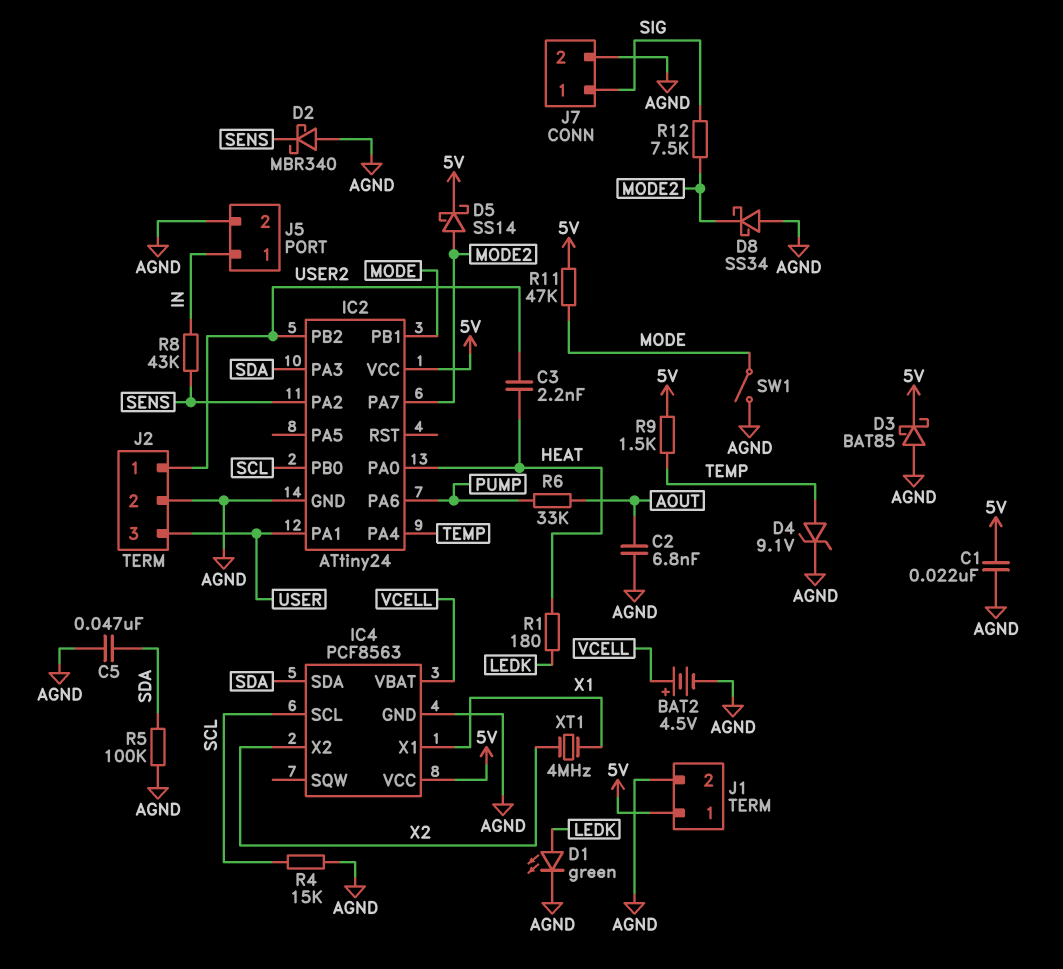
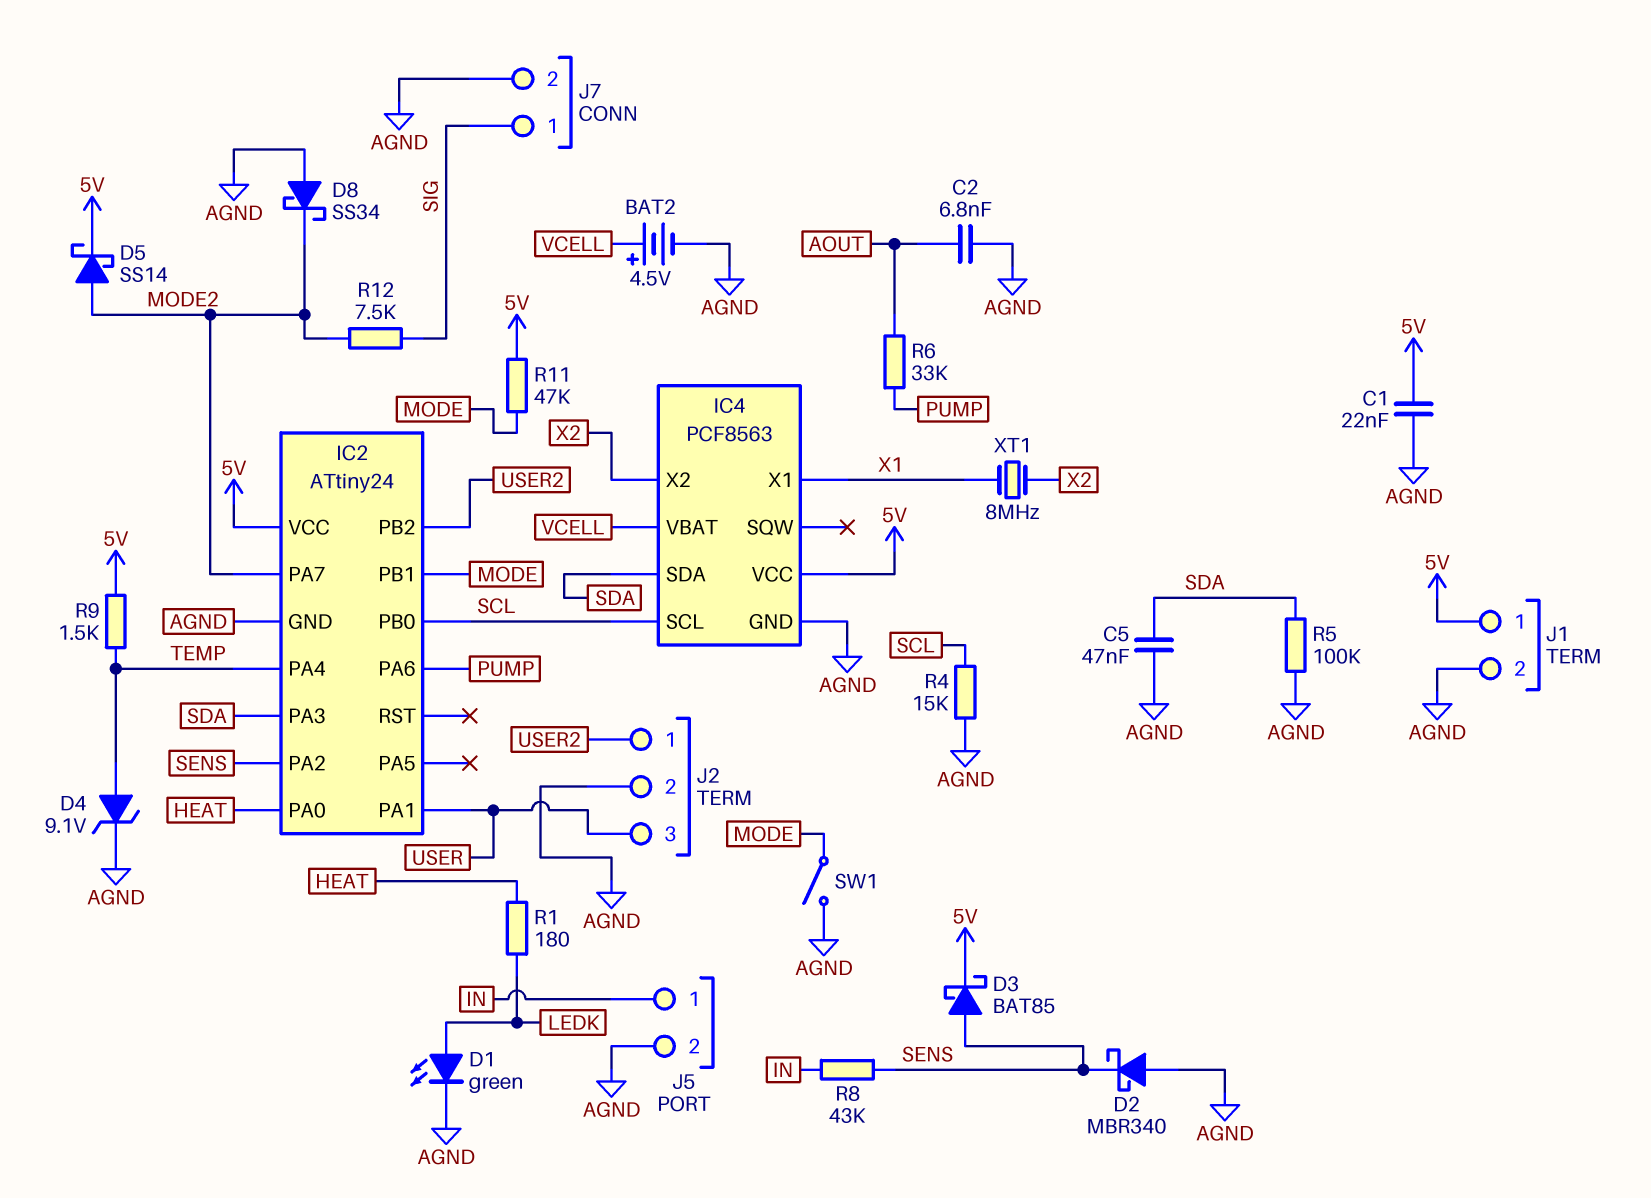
C3: 2.2nF (HEAT, USER2) -> none
D3: schottky BAT85 (A AGND, K 5V) -> schottky BAT85 (A SENS, K 5V)
XT1: 4MHz (X1, X2) -> 8MHz (X1, X2)

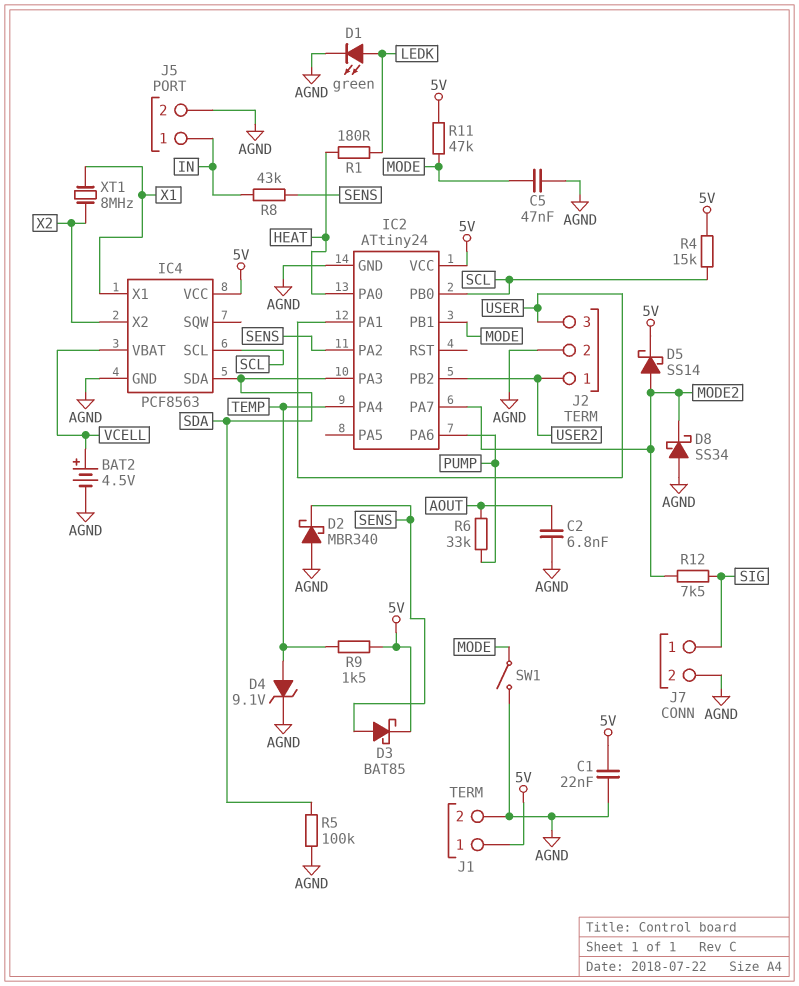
C5: 47nF (AGND, SDA) -> 47nF (AGND, MODE)
R4: 15k (AGND, SCL) -> 15k (5V, SCL)

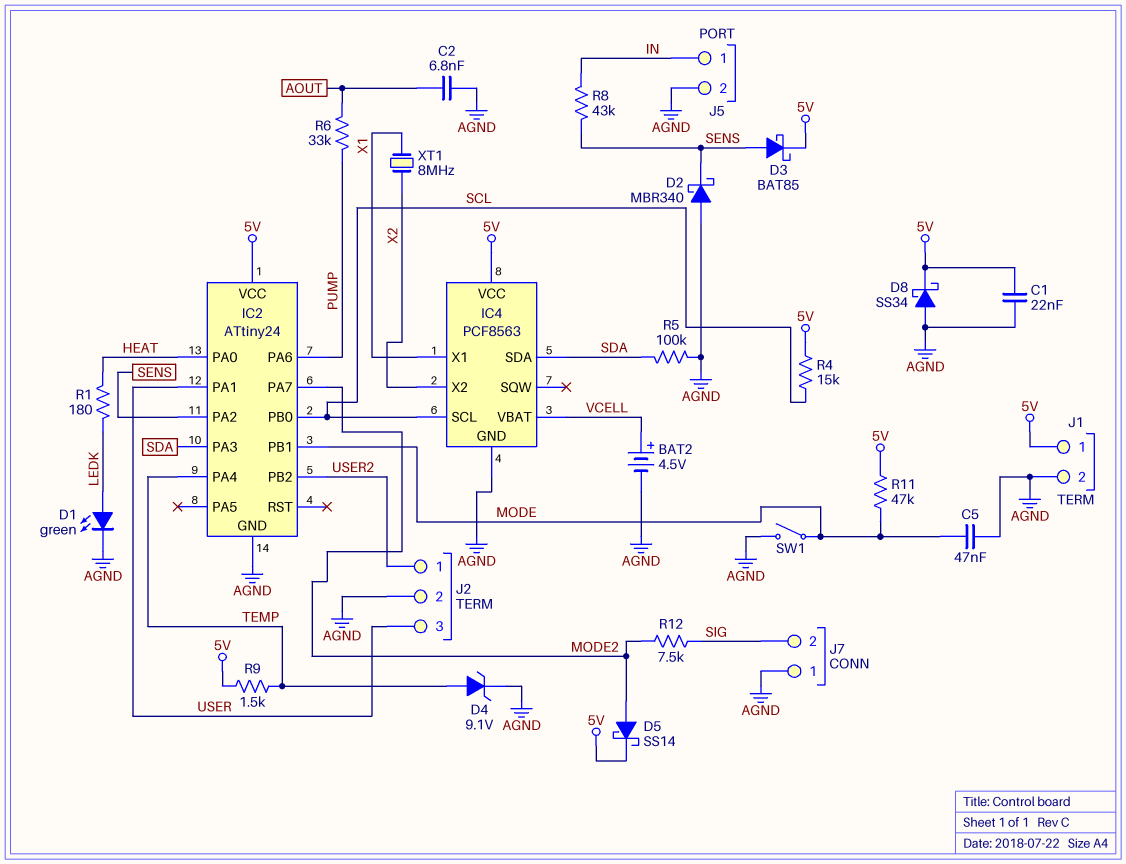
D8: schottky SS34 (A AGND, K MODE2) -> schottky SS34 (A AGND, K 5V)
J7 pin 1: SIG -> AGND
J7 pin 2: AGND -> SIG

